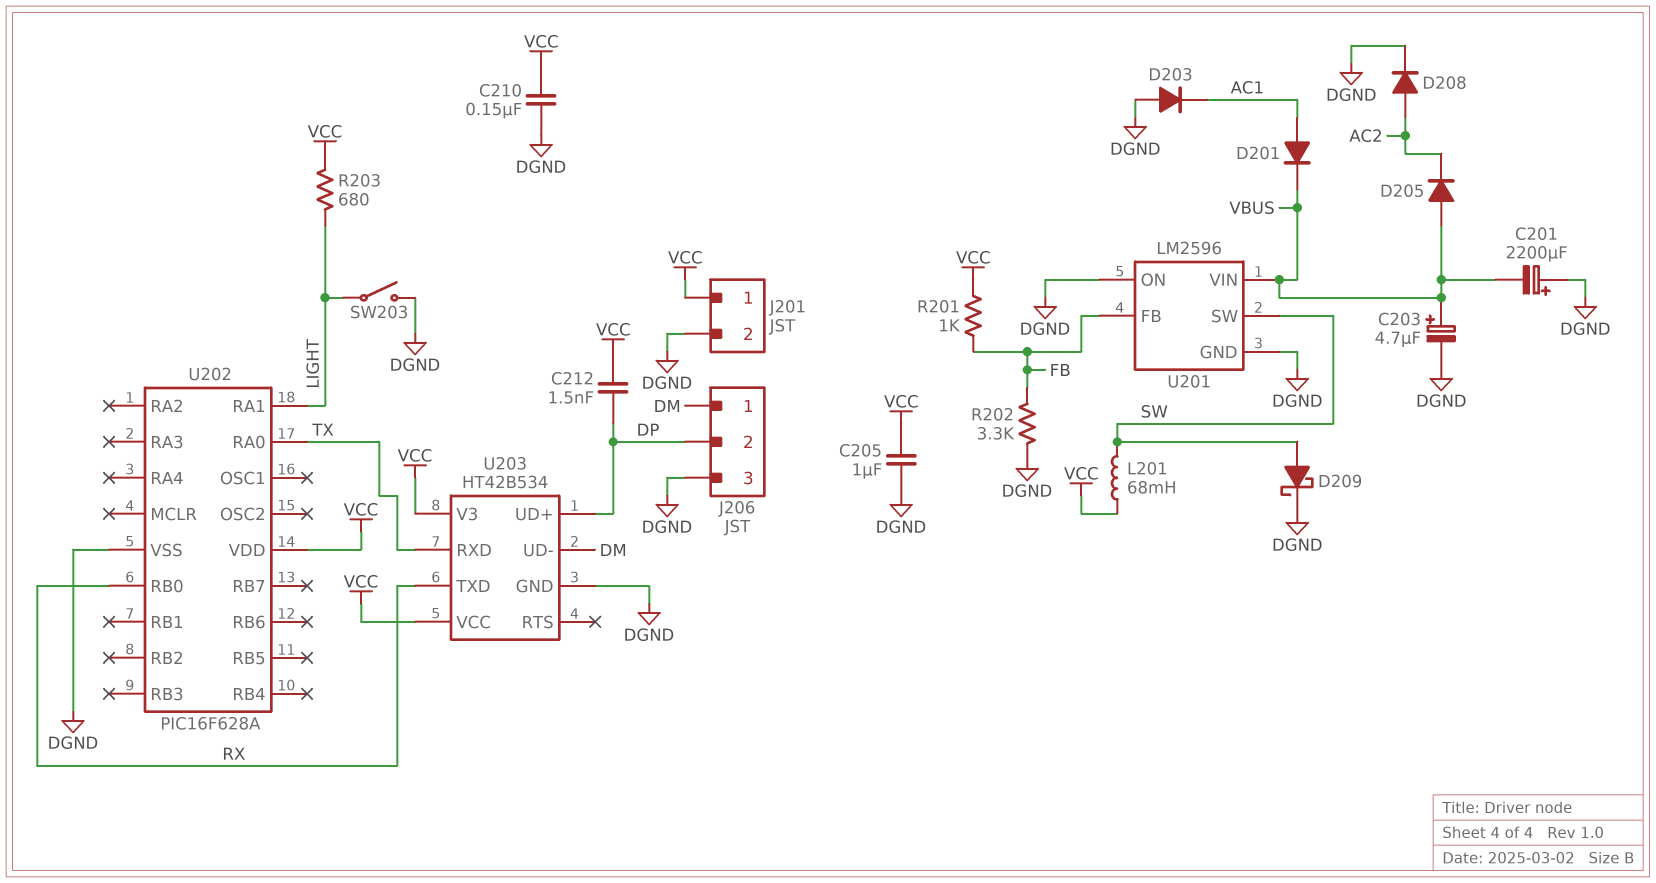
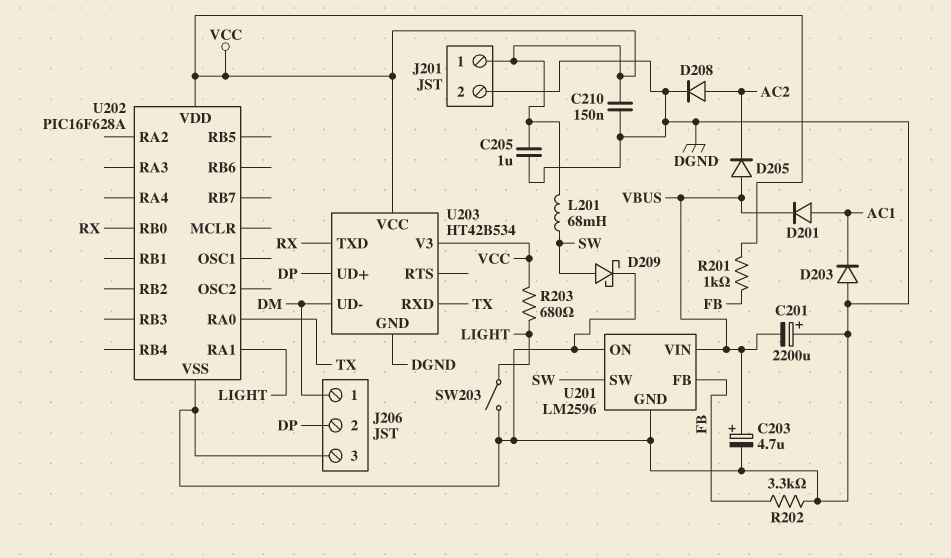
C212: 1.5nF (DP, VCC) -> none

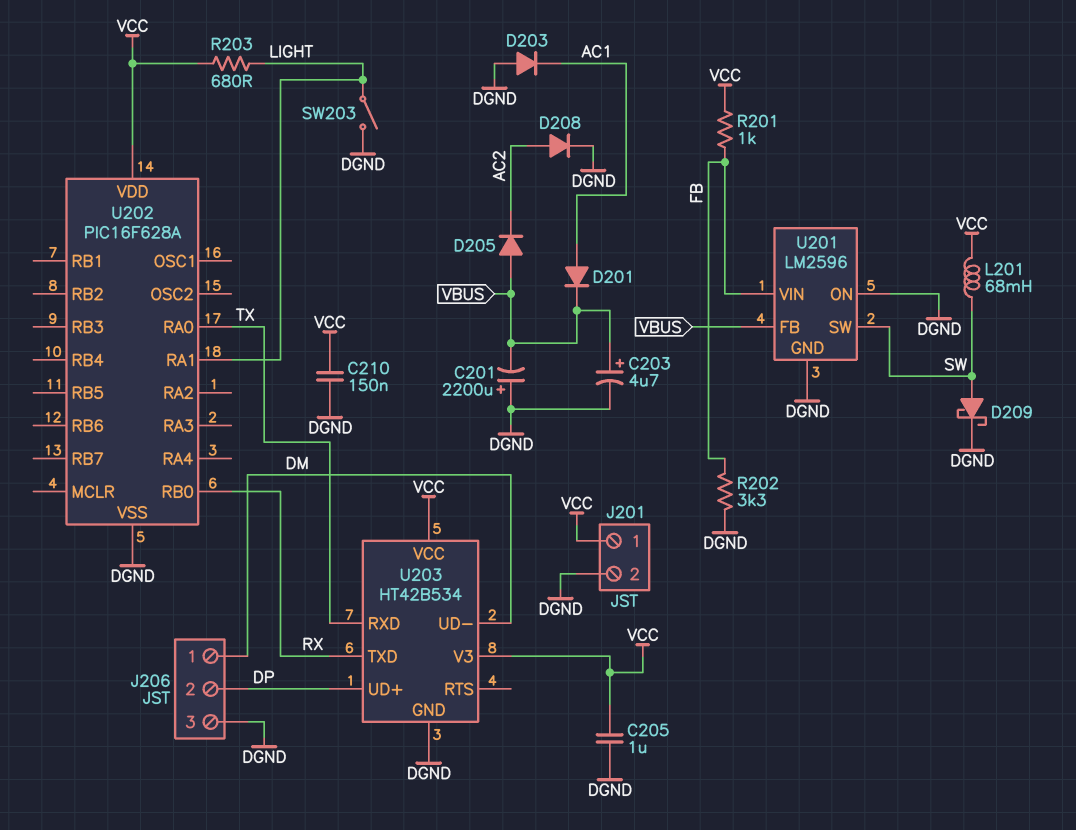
U201 pin FB: FB -> VBUS
U201 pin VIN: VBUS -> FB

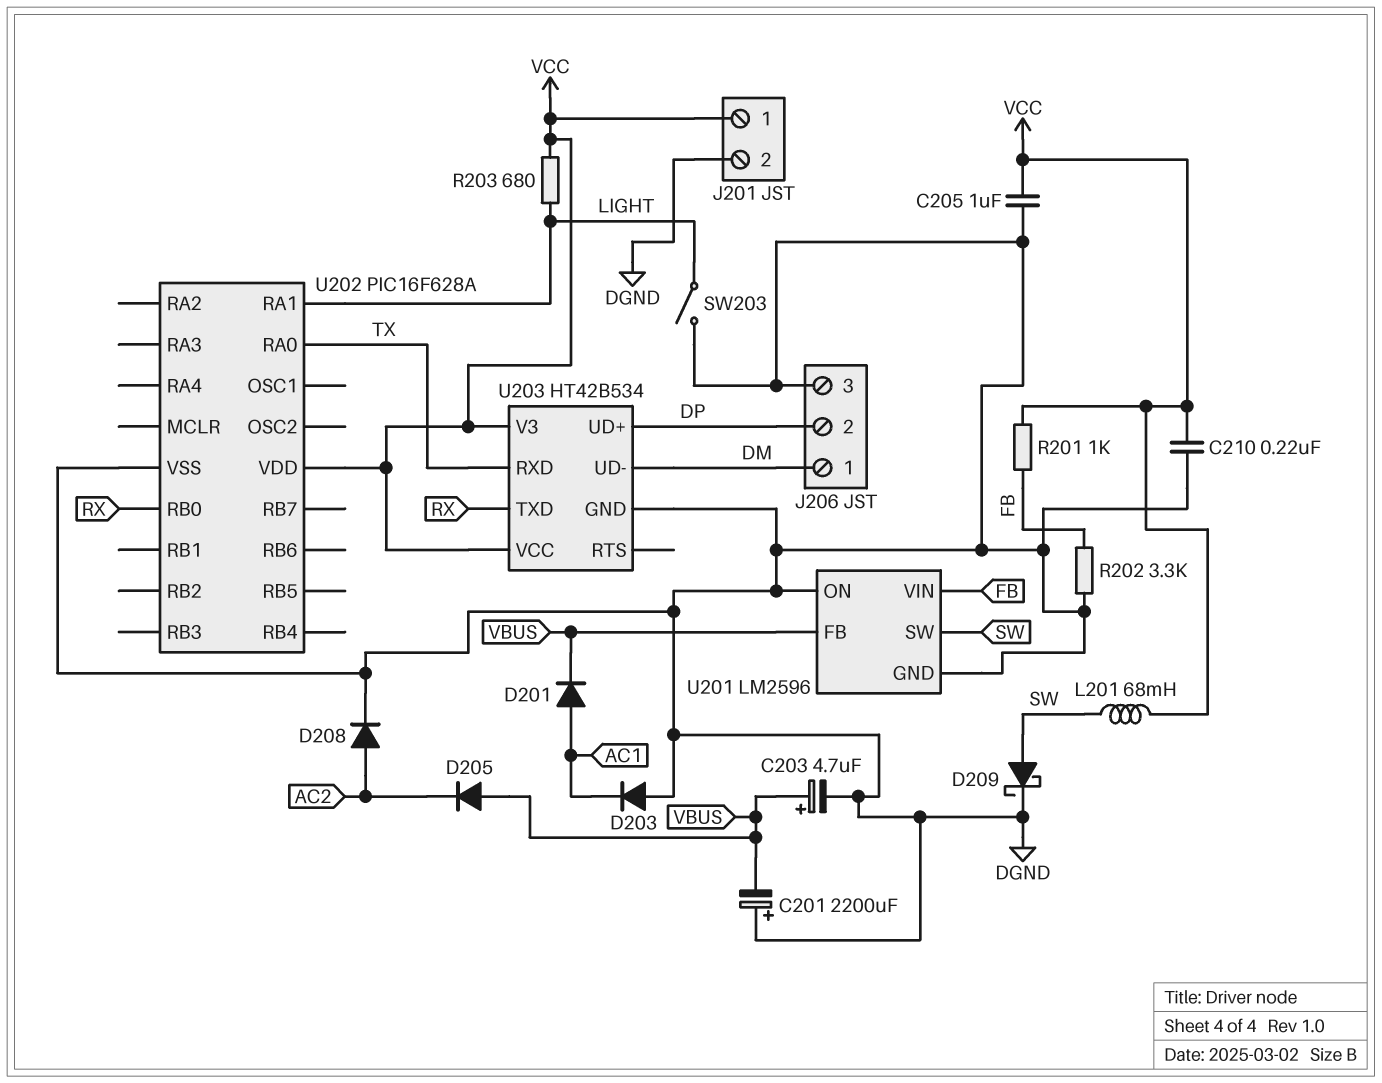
C210: 150nF (DGND, VCC) -> 220nF (DGND, VCC)

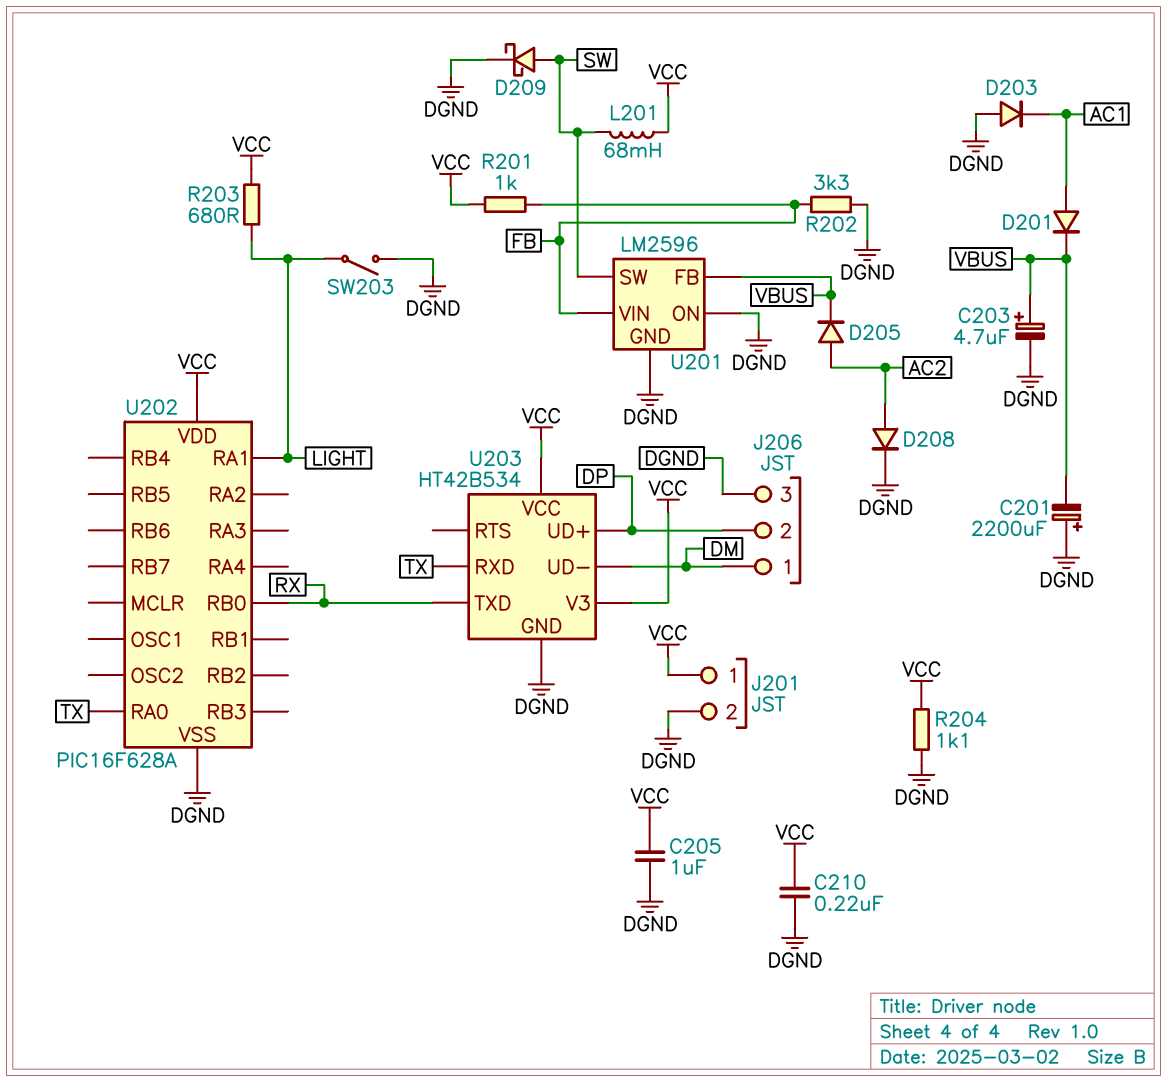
D205: diode (A VBUS, K AC2) -> diode (A AC2, K VBUS)
R204: none -> 1.1k (DGND, VCC)

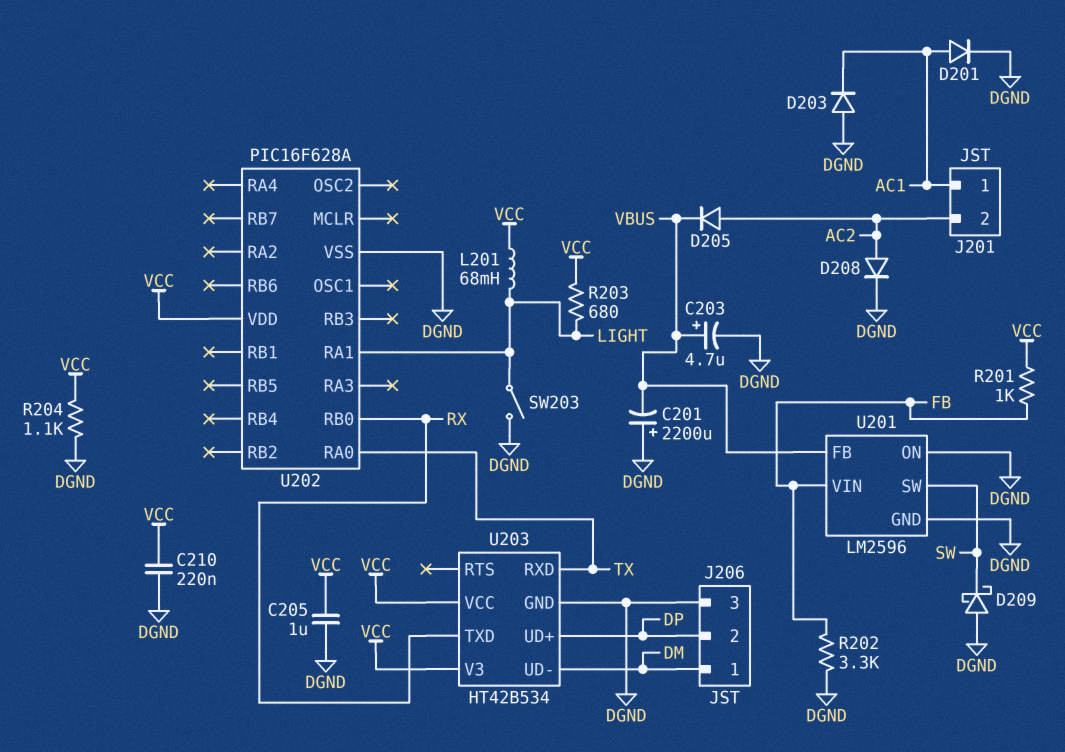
D201: diode (A AC1, K VBUS) -> diode (A AC1, K DGND)
D209: schottky (A SW, K DGND) -> schottky (A DGND, K SW)
J201 pin 1: VCC -> AC1
J201 pin 2: DGND -> AC2
L201: 68mH (SW, VCC) -> 68mH (LIGHT, VCC)

